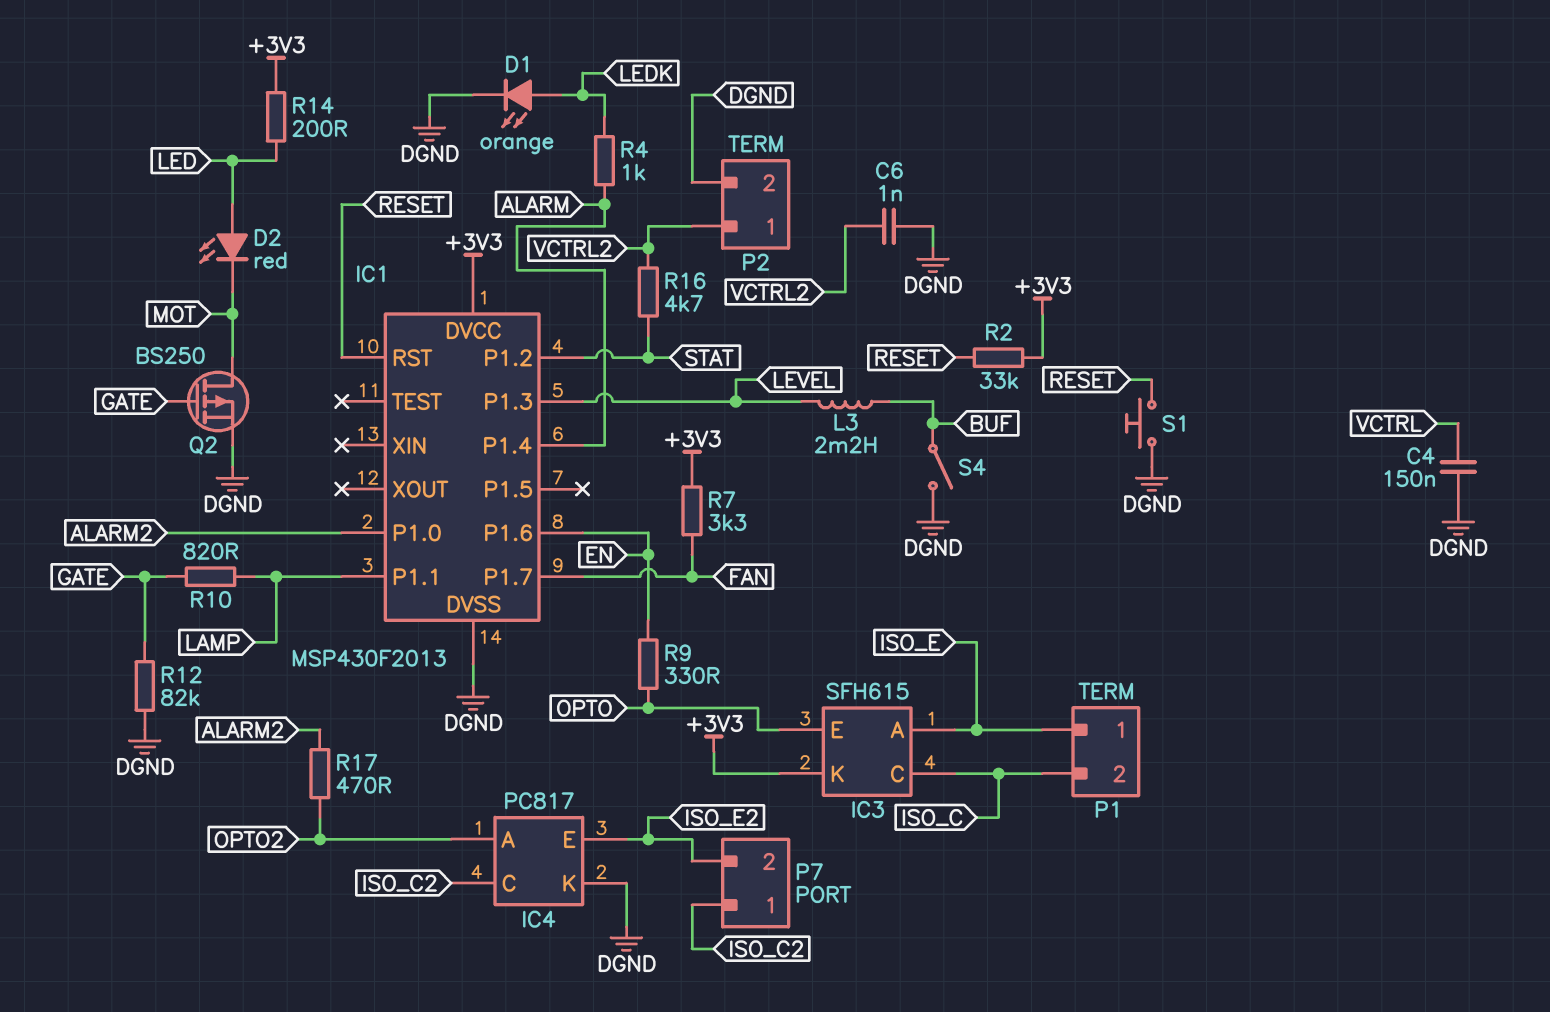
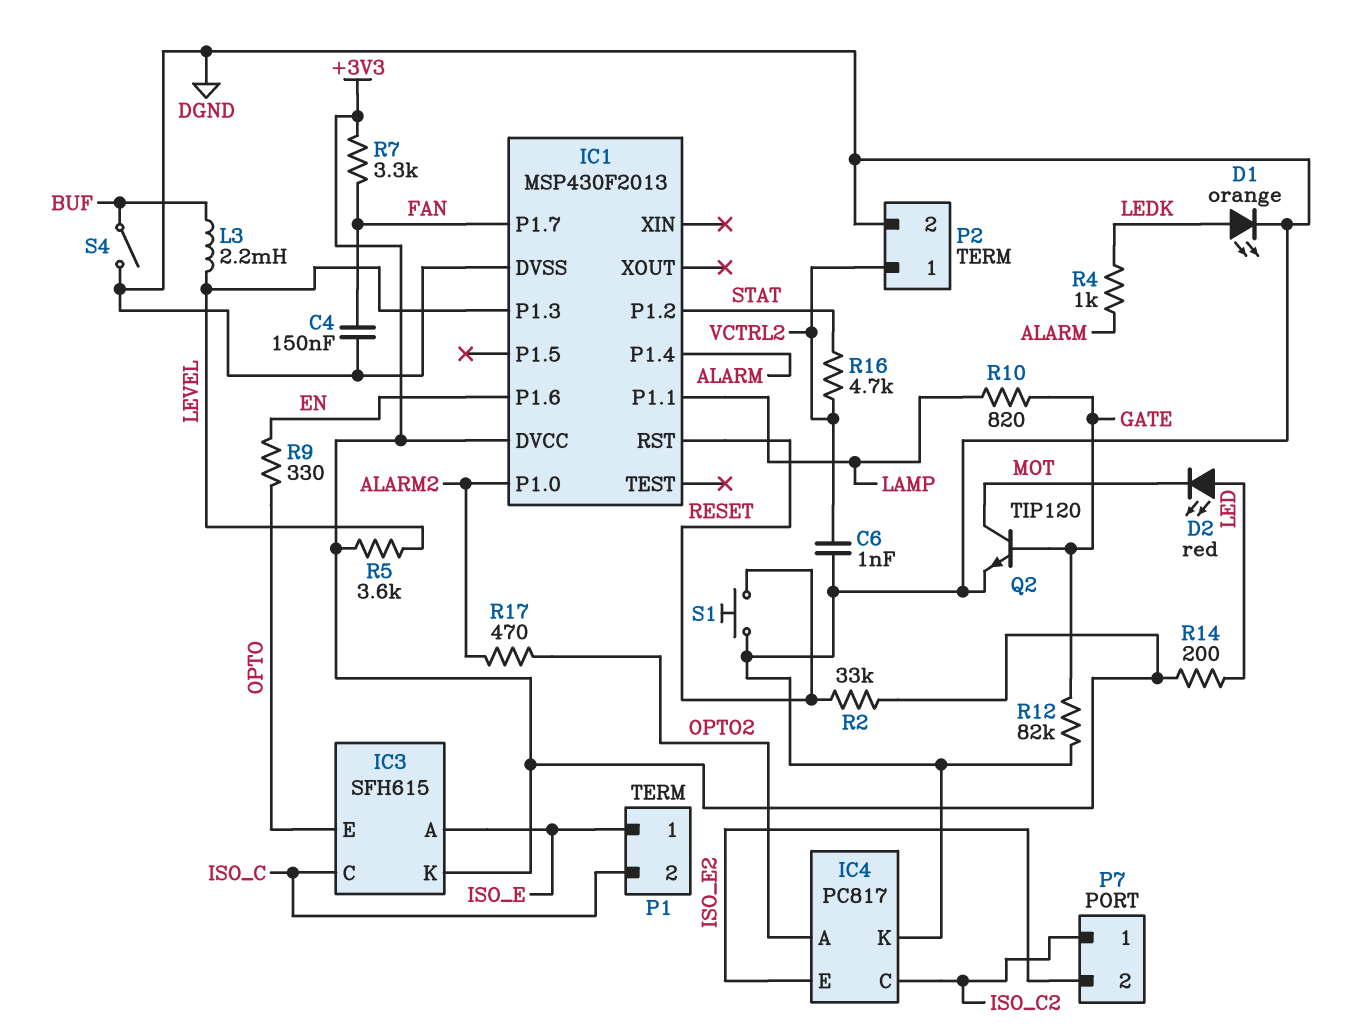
C4: 150nF (DGND, VCTRL) -> 150nF (DGND, FAN)
Q2: PMOS BS250 (G GATE, D MOT, S DGND) -> NPN TIP120 (B GATE, C MOT, E DGND)
R5: none -> 3.6k (+3V3, LEVEL)

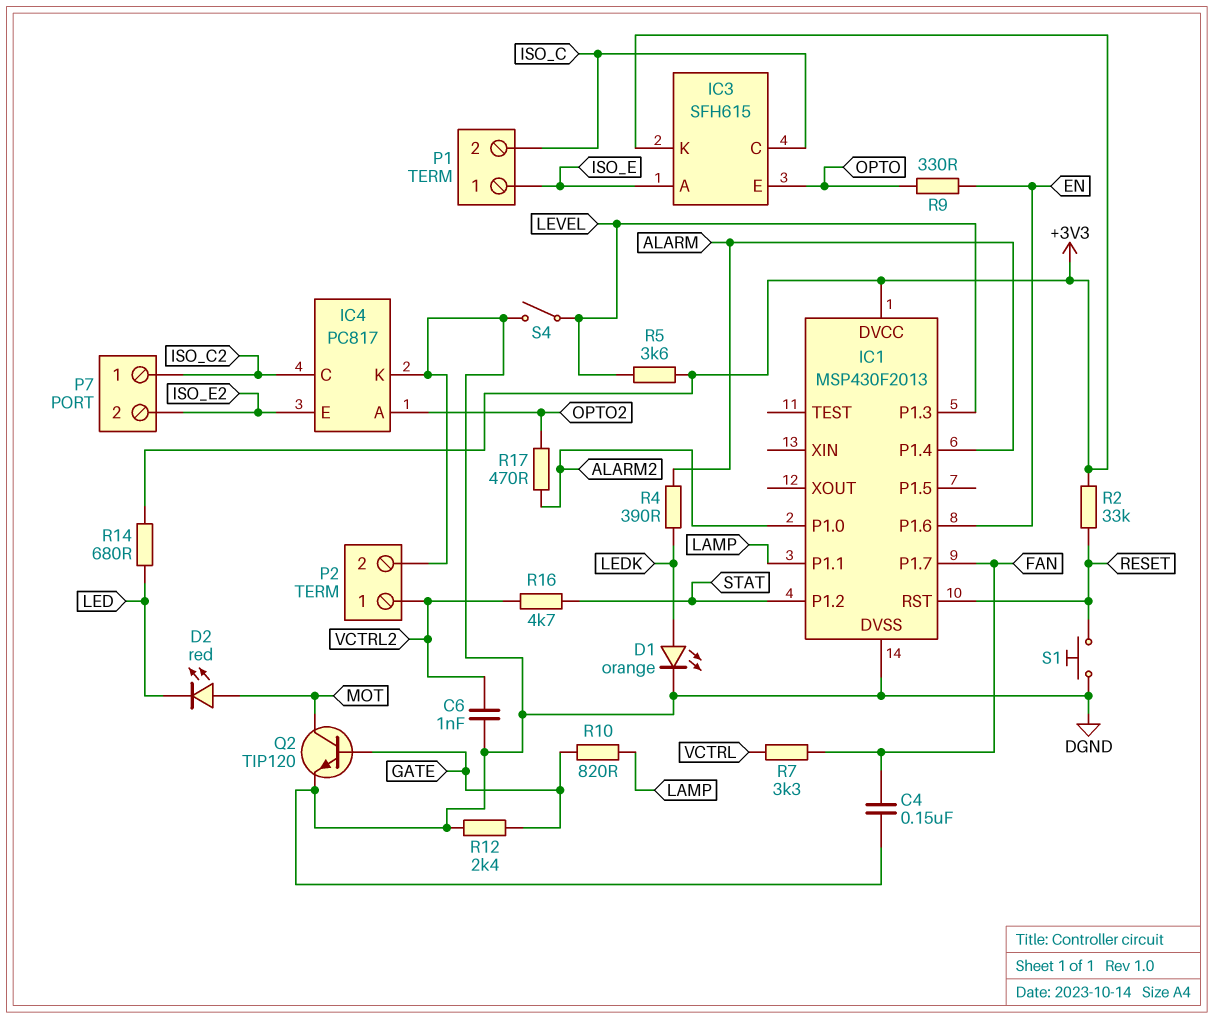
D2: LED red (A LED, K MOT) -> LED red (A MOT, K LED)
L3: 2.2mH (BUF, LEVEL) -> none
R4: 1k (ALARM, LEDK) -> 390 (ALARM, LEDK)
R7: 3.3k (+3V3, FAN) -> 3.3k (FAN, VCTRL)
R12: 82k (DGND, GATE) -> 2.4k (DGND, GATE)
R14: 200 (+3V3, LED) -> 680 (+3V3, LED)
S4: switch (BUF, DGND) -> switch (DGND, LEVEL)

